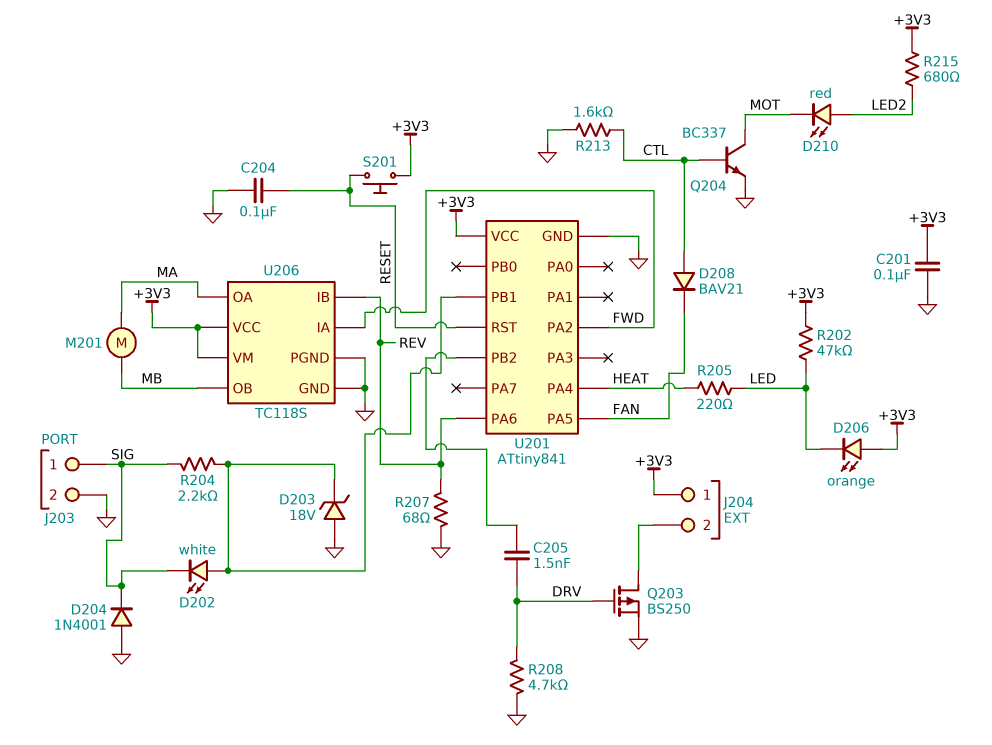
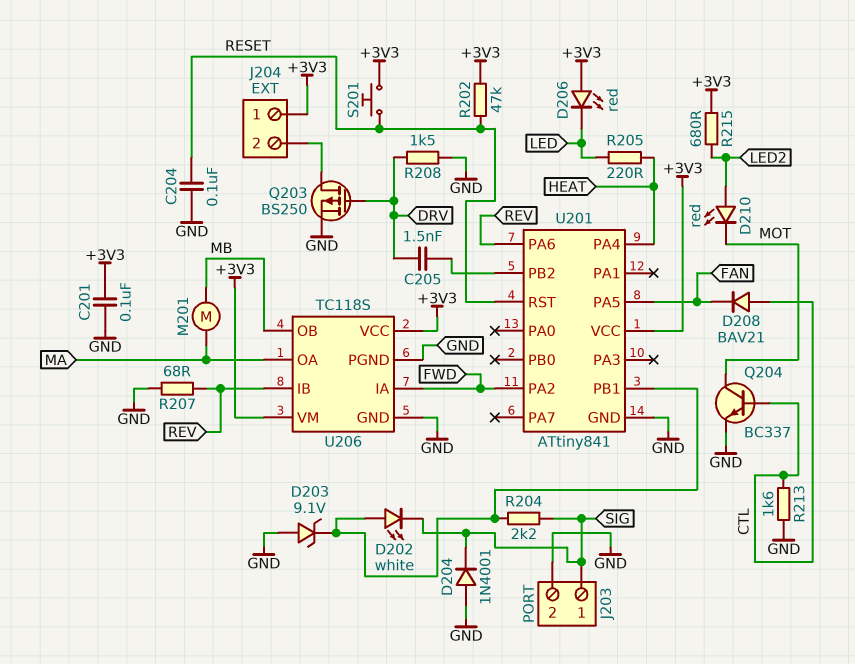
D203: zener 18V (A GND, K U201/PB1) -> zener 9.1V (A GND, K U201/PB1)
D206: LED orange (A +3V3, K LED) -> LED red (A +3V3, K LED)
R202: 47k (+3V3, LED) -> 47k (+3V3, RESET)
R208: 4.7k (DRV, GND) -> 1.5k (DRV, GND)

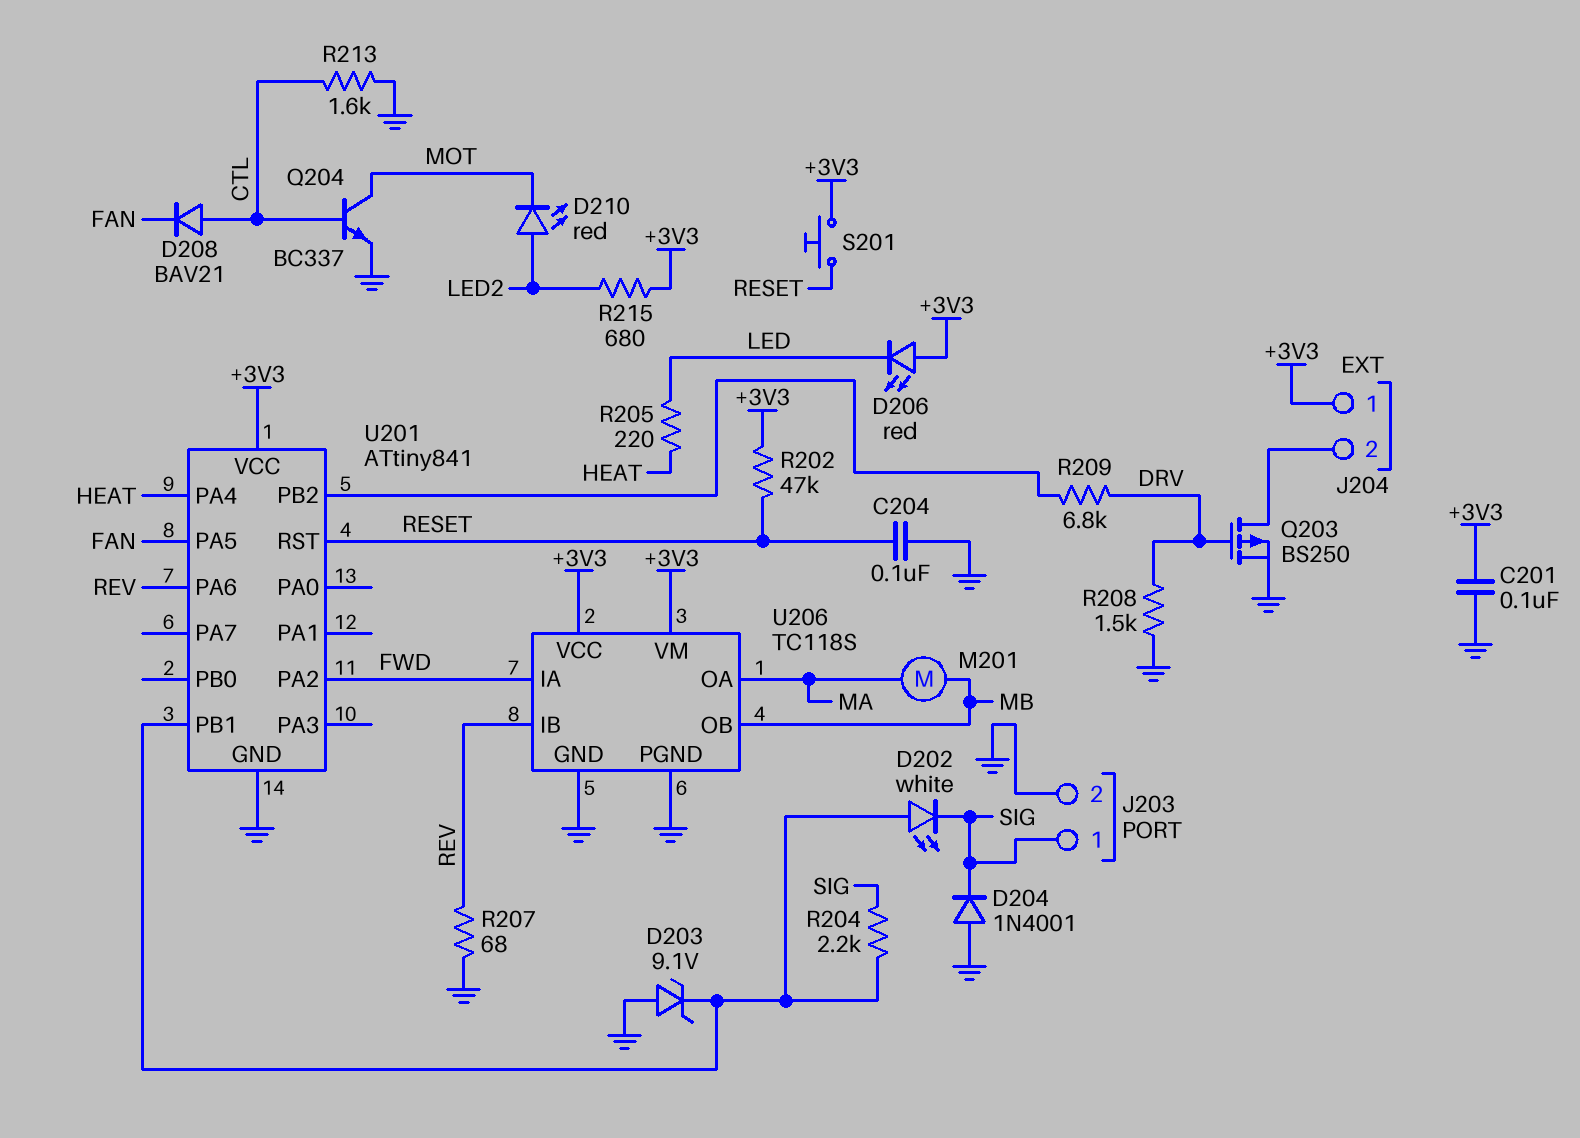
C205: 1.5nF (DRV, U201/PB2) -> none
R209: none -> 6.8k (DRV, U201/PB2)

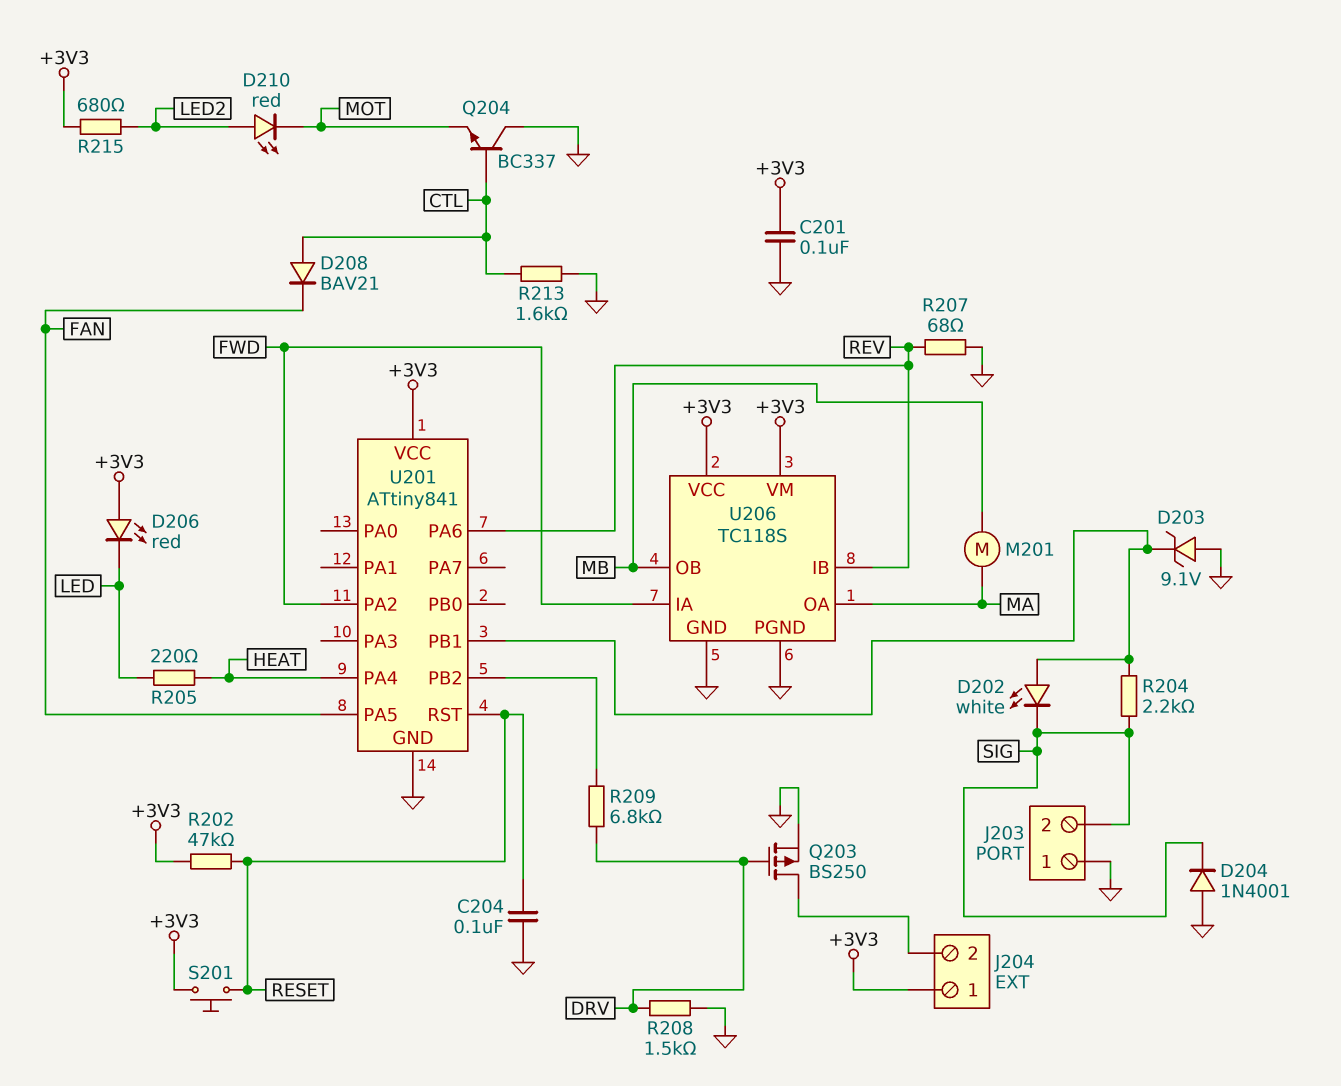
J203 pin 1: SIG -> GND
J203 pin 2: GND -> SIG
Q204: NPN BC337 (B CTL, C MOT, E GND) -> NPN BC337 (B CTL, C GND, E MOT)

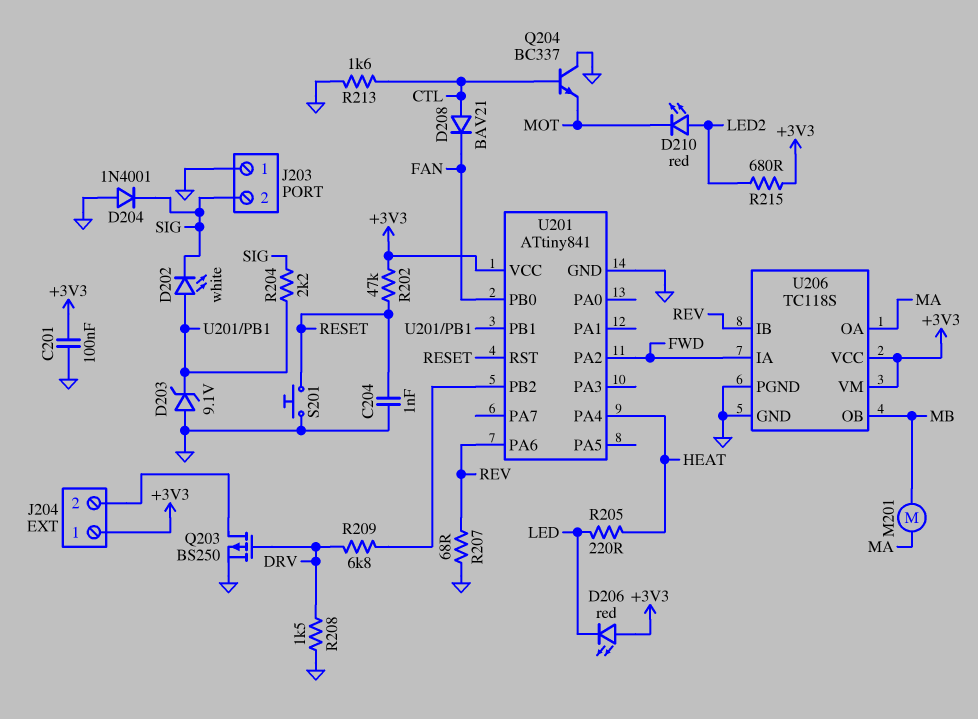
C204: 100nF (GND, RESET) -> 1nF (GND, RESET)
S201: button (+3V3, RESET) -> button (GND, RESET)
U201 pin PA5: FAN -> none
U201 pin PB0: none -> FAN

